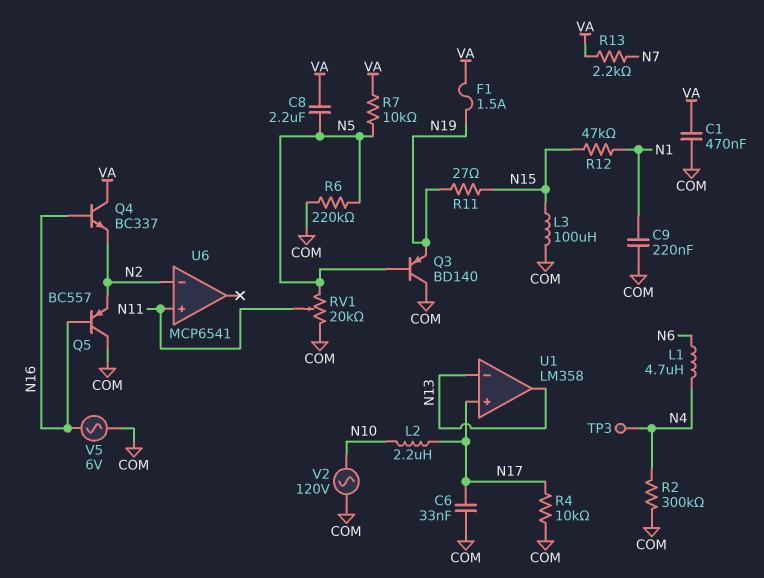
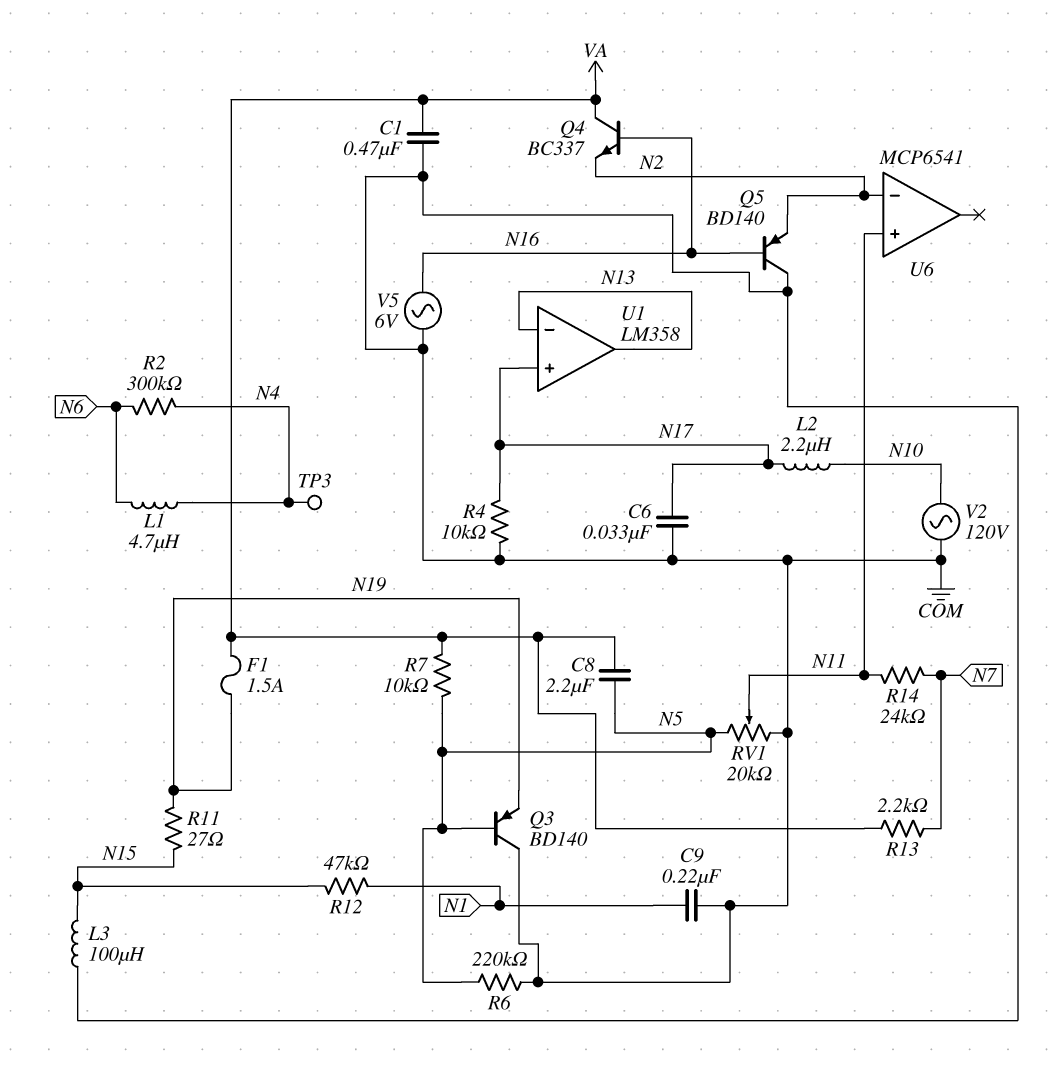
Q5: PNP BC557 (B N16, C COM, E N2) -> PNP BD140 (B N16, C COM, E N2)
R2: 300k (COM, N4) -> 300k (N4, N6)
R14: none -> 24k (N7, N11)

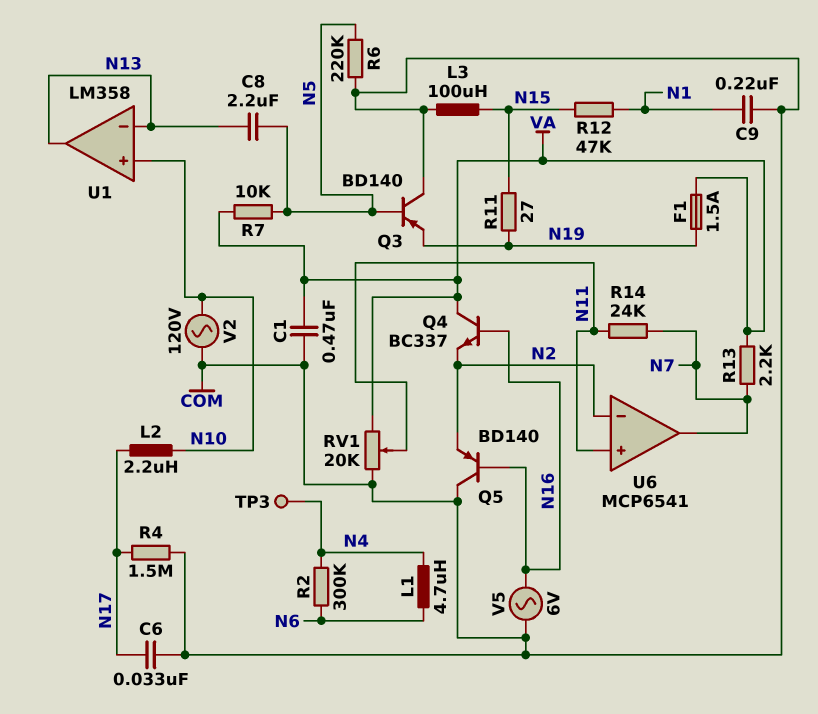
C8: 2.2uF (N5, VA) -> 2.2uF (N5, N13)
R4: 10k (COM, N17) -> 1.5M (COM, N17)
RV1: 20k (COM, N5, wiper N11) -> 20k (COM, VA, wiper N11)
U1 pin in+: N17 -> N10
U6 pin out: none -> N7

